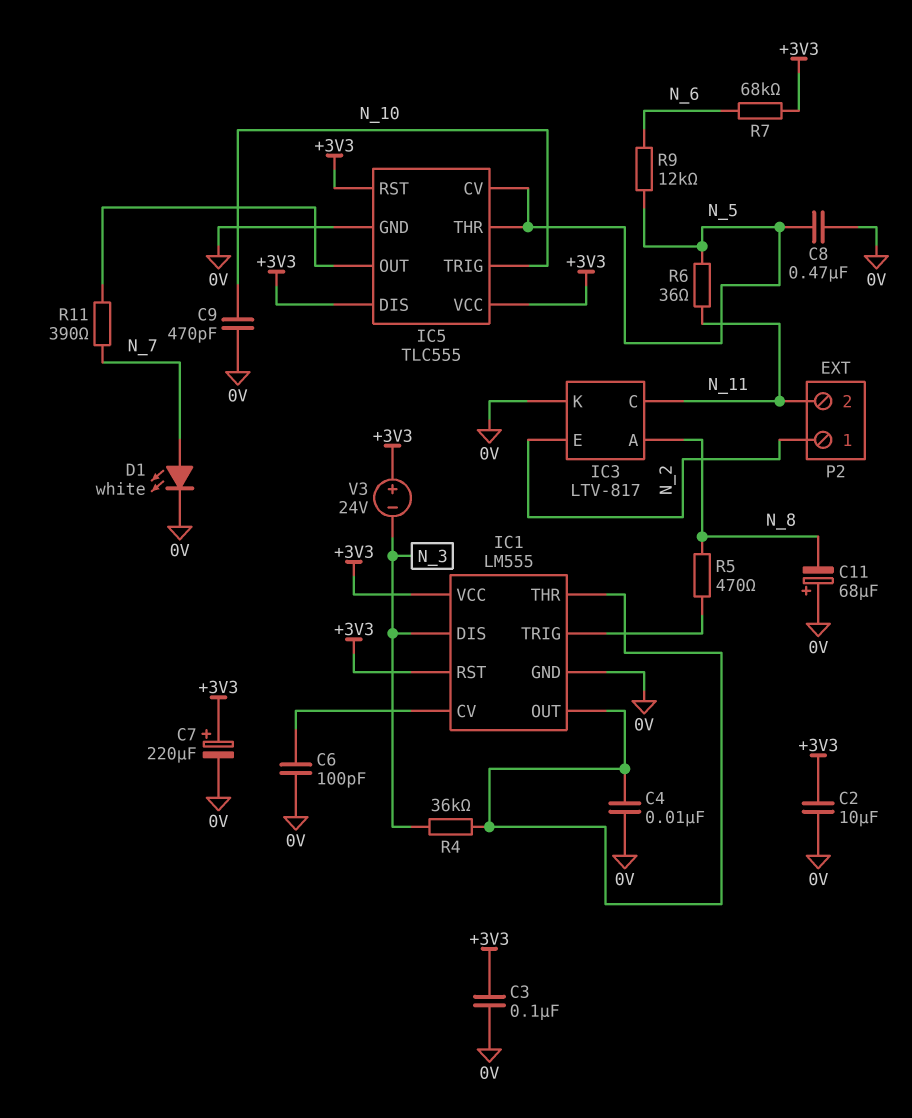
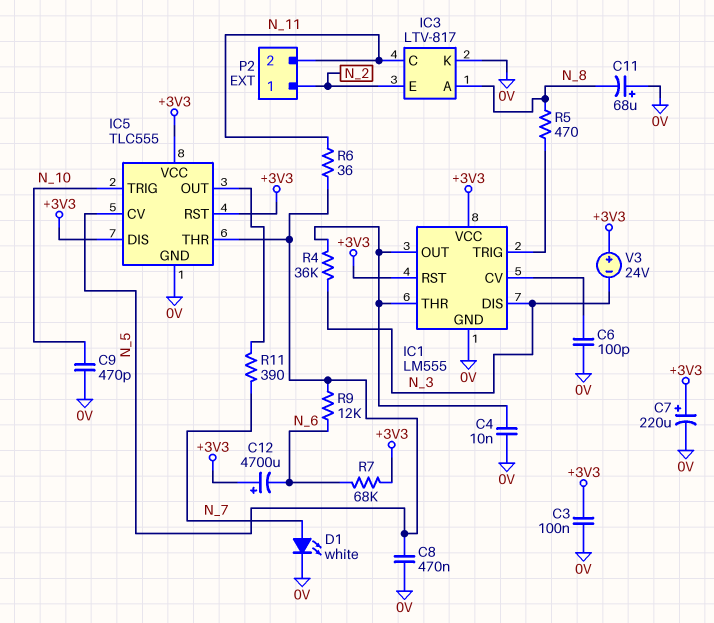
C2: 10uF (+3V3, 0V) -> none
C12: none -> 4700uF (plus +3V3, minus N_6)

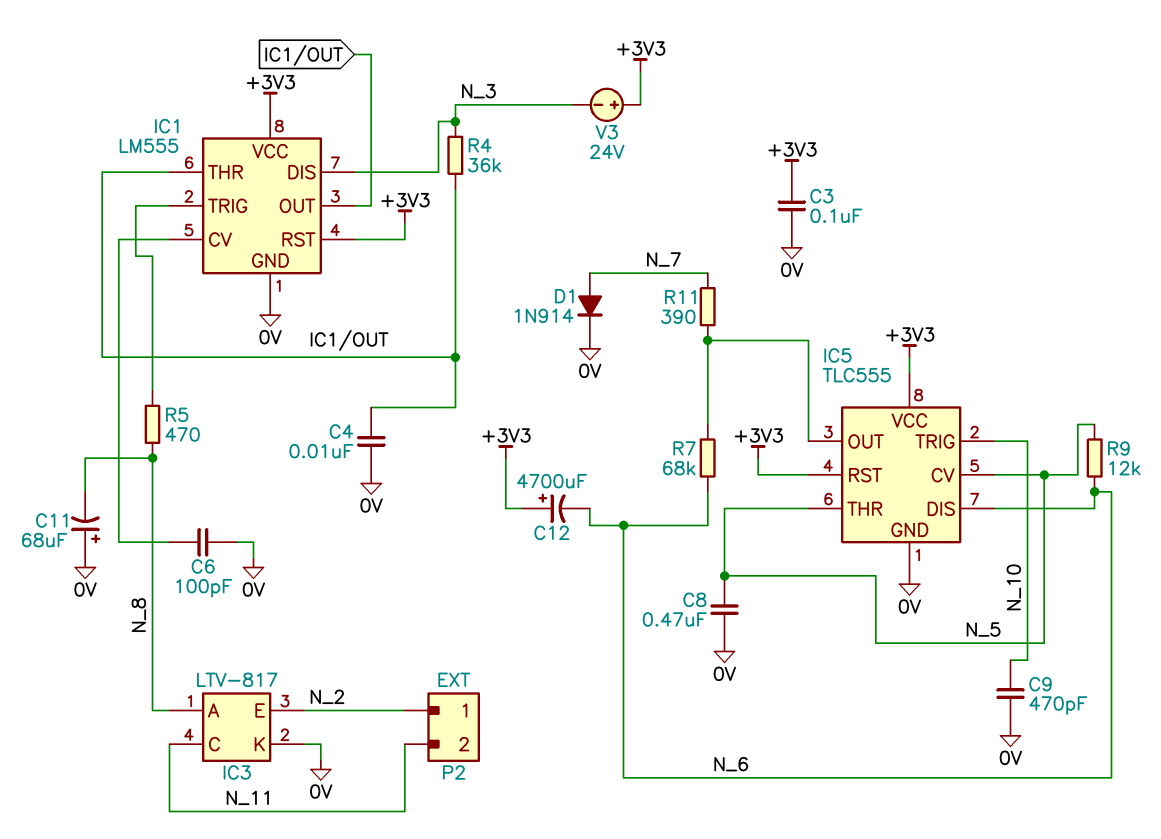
C7: 220uF (plus +3V3, minus 0V) -> none
D1: LED white (A N_7, K 0V) -> diode 1N914 (A N_7, K 0V)
IC5 pin DIS: +3V3 -> N_6
R6: 36 (N_5, N_11) -> none
R7: 68k (+3V3, N_6) -> 68k (IC5/OUT, N_6)

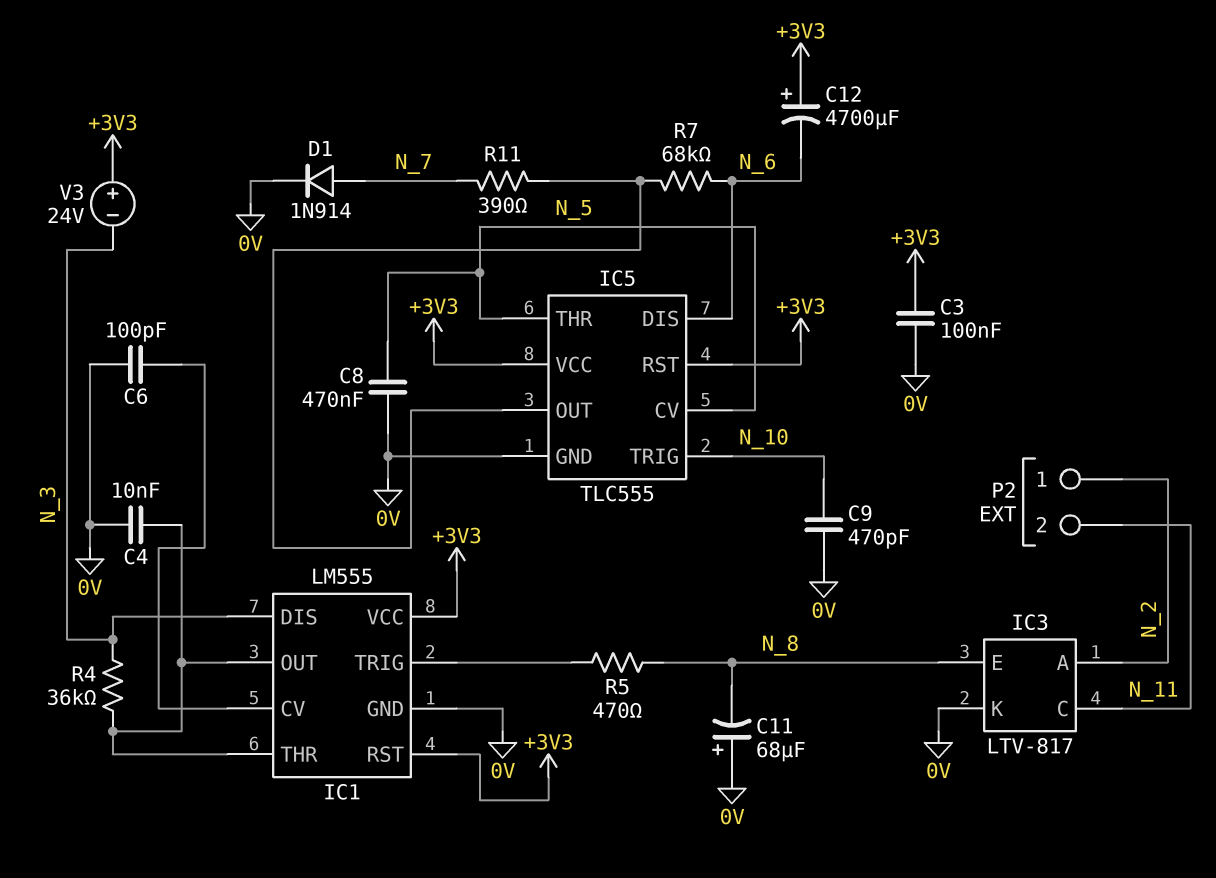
IC3 pin A: N_8 -> N_2
IC3 pin E: N_2 -> N_8
R9: 12k (N_5, N_6) -> none

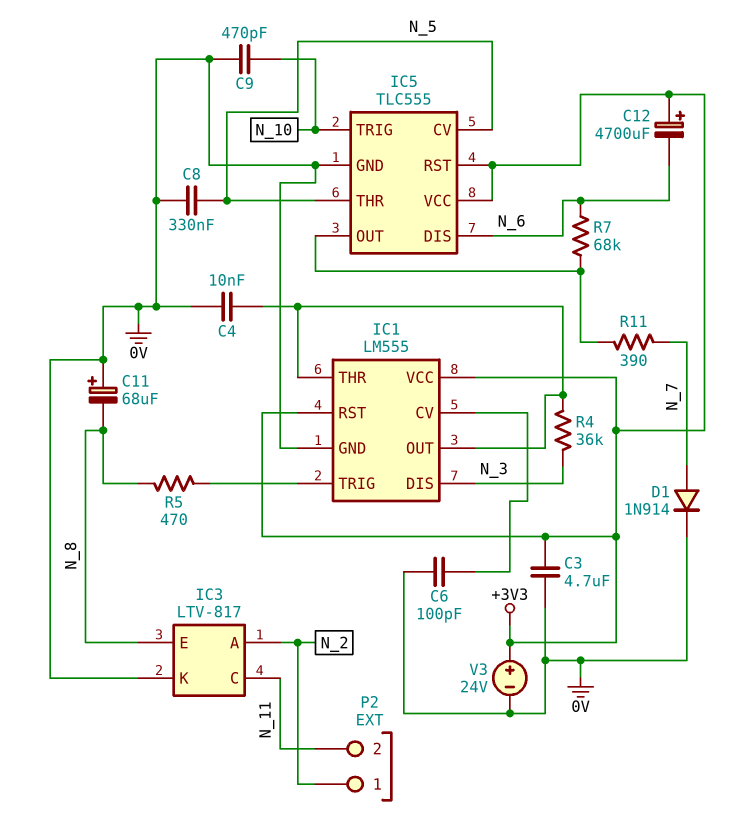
C3: 100nF (+3V3, 0V) -> 4.7uF (+3V3, 0V)
C8: 470nF (0V, N_5) -> 330nF (0V, N_5)
V3: 24V (plus +3V3, minus N_3) -> 24V (plus +3V3, minus 0V)

